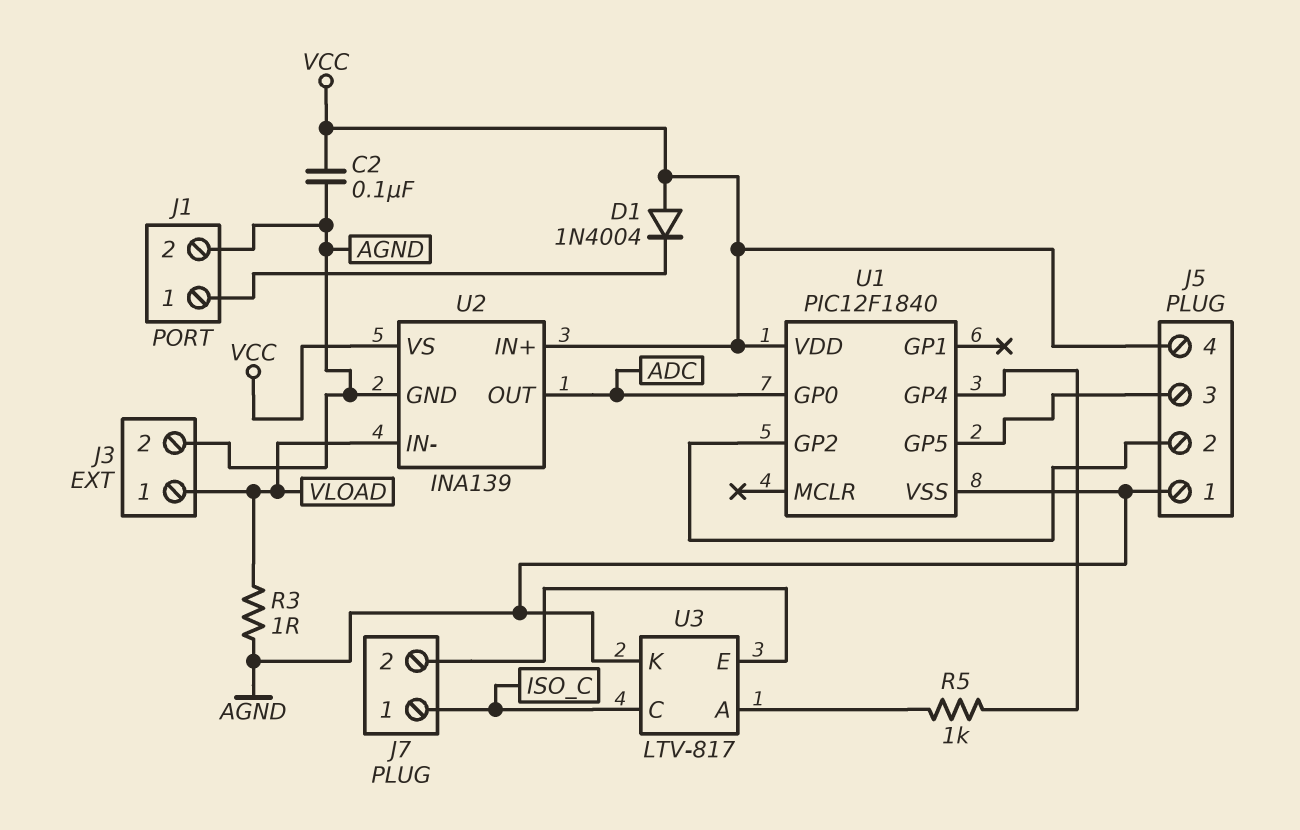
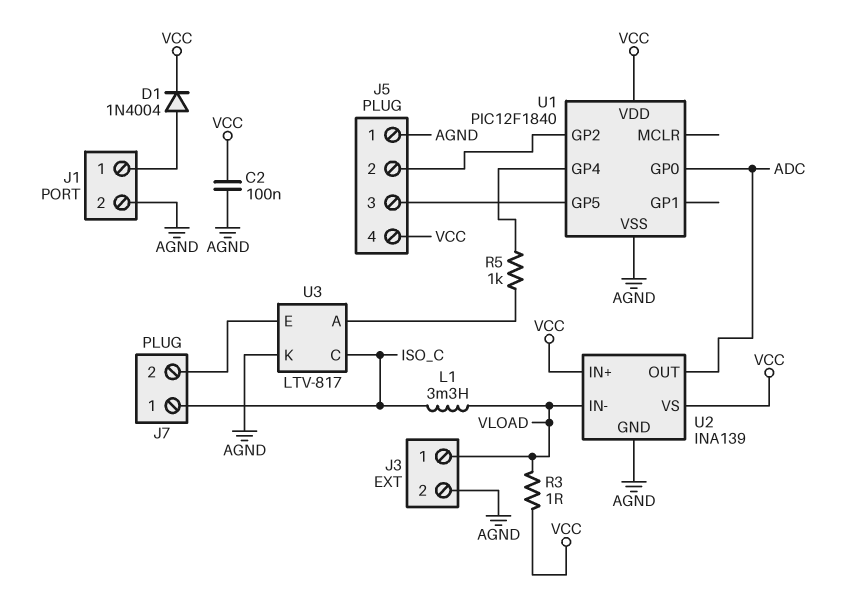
D1: diode 1N4004 (A VCC, K J1/1) -> diode 1N4004 (A J1/1, K VCC)
L1: none -> 3.3mH (ISO_C, VLOAD)
R3: 1 (AGND, VLOAD) -> 1 (VCC, VLOAD)

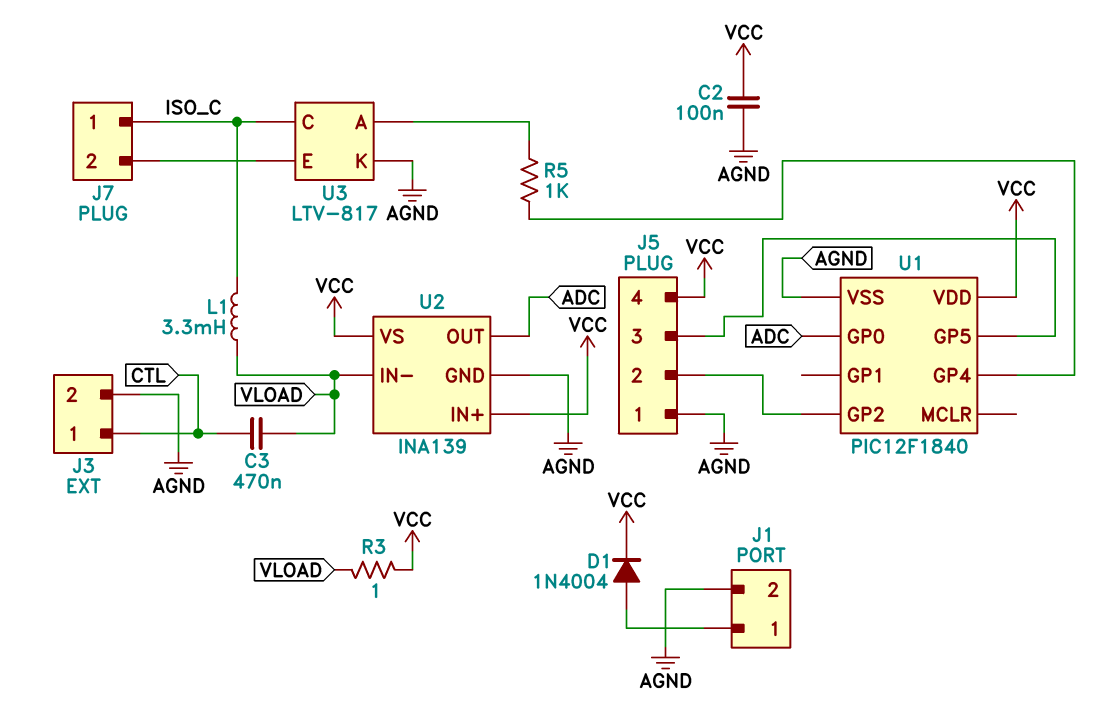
C3: none -> 470nF (CTL, VLOAD)
J3 pin 1: VLOAD -> CTL

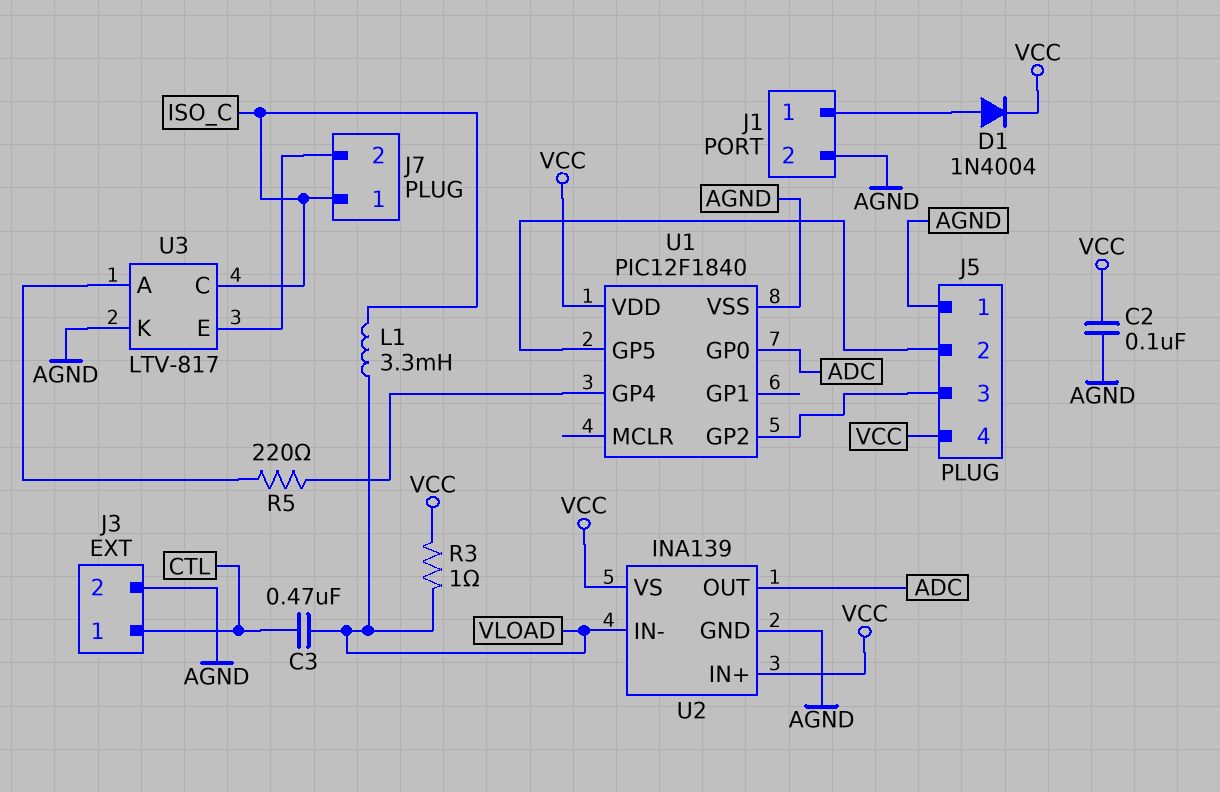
R5: 1k (U1/GP4, U3/A) -> 220 (U1/GP4, U3/A)
U1 pin GP2: J5/2 -> J5/3
U1 pin GP5: J5/3 -> J5/2

